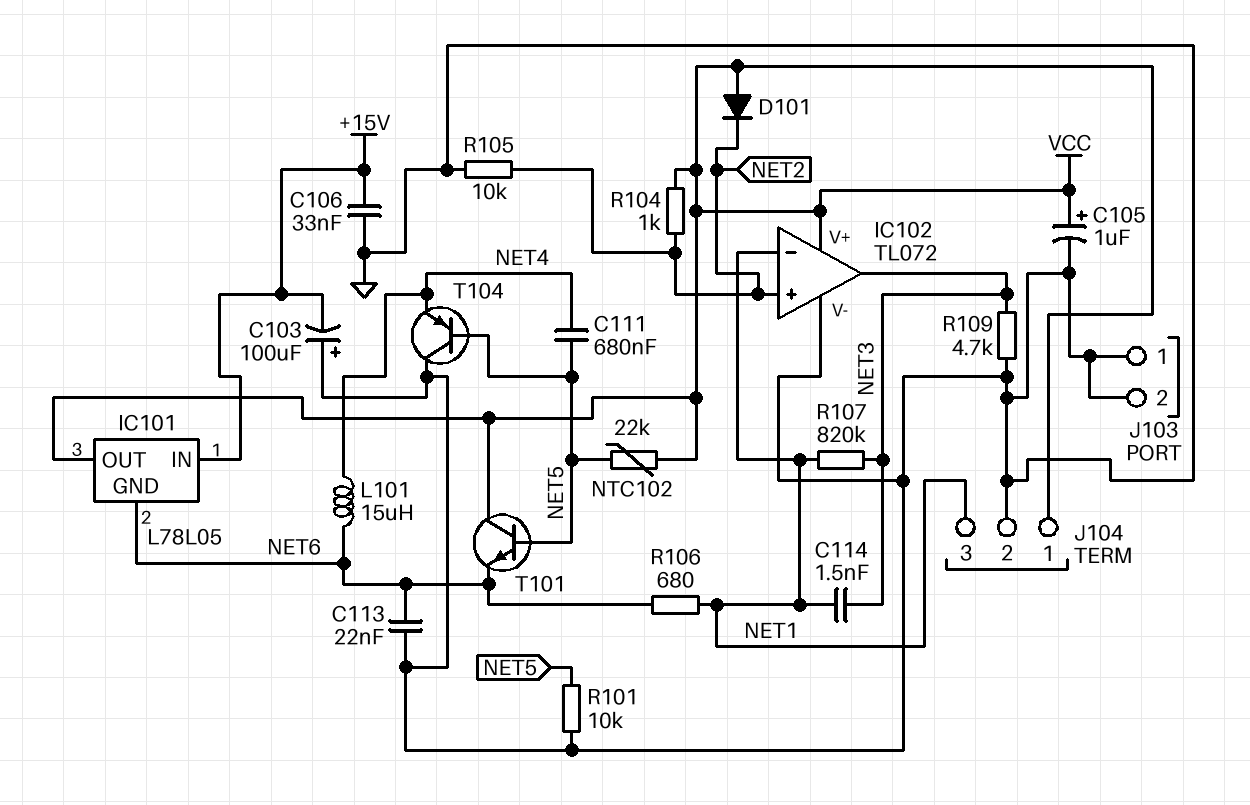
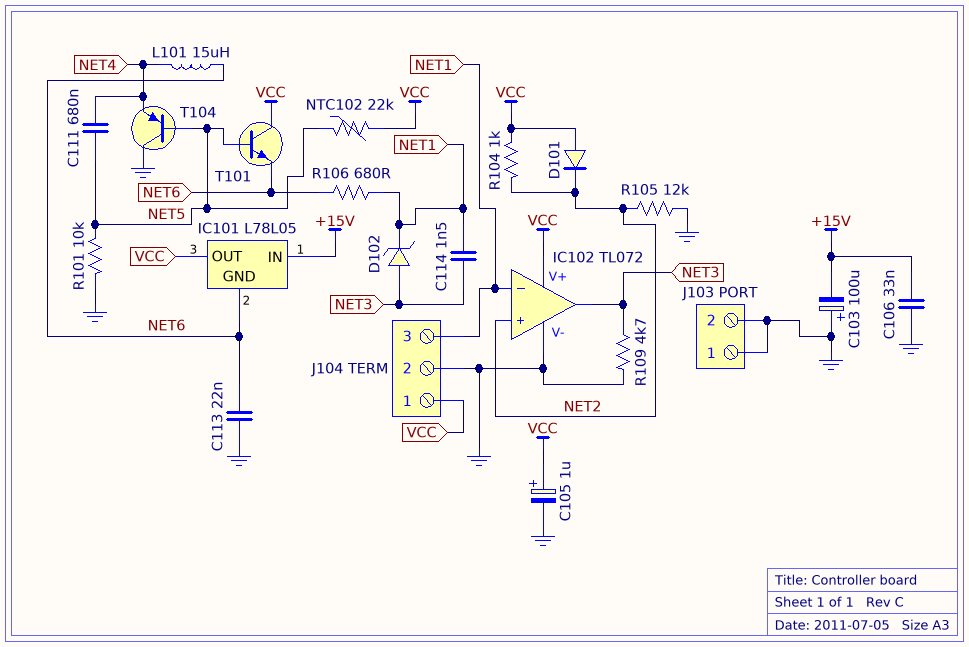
D102: none -> zener (A NET3, K NET1)
R105: 10k (GND, NET2) -> 12k (GND, NET2)
R107: 820k (NET1, NET3) -> none

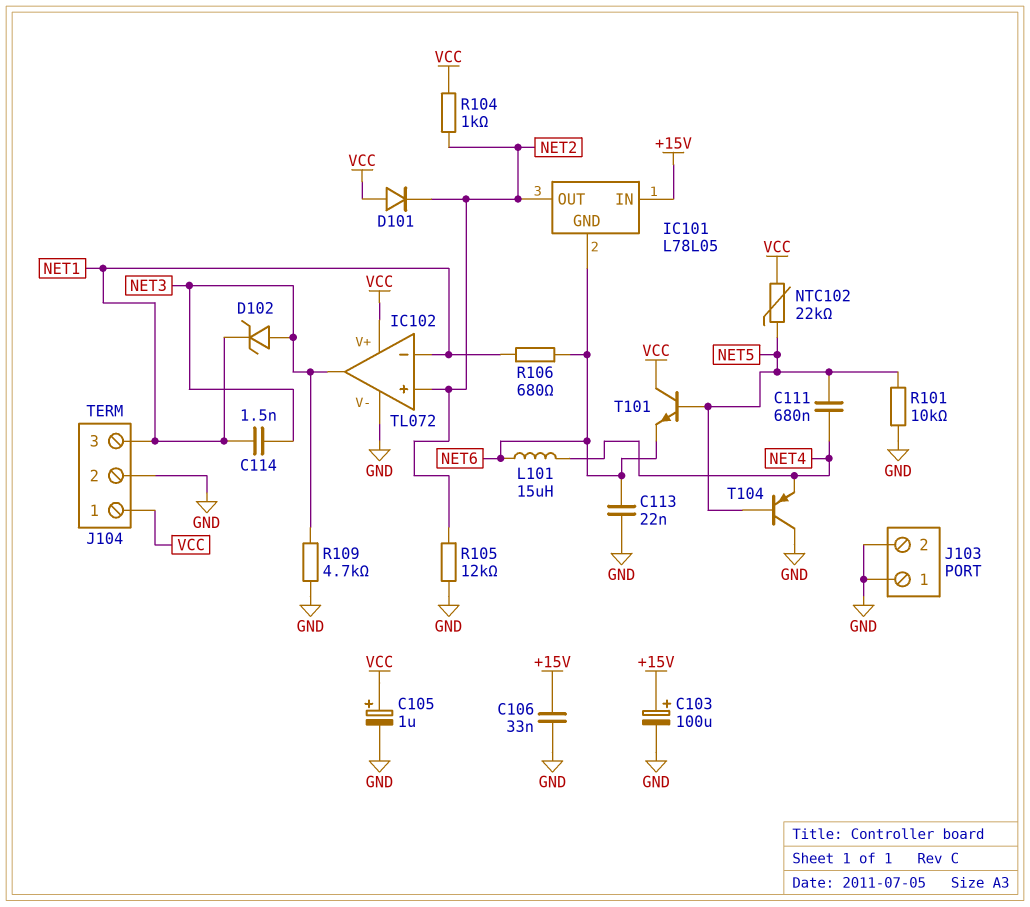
C103: 100uF (plus GND, minus +15V) -> 100uF (plus +15V, minus GND)
IC101 pin OUT: VCC -> NET2

